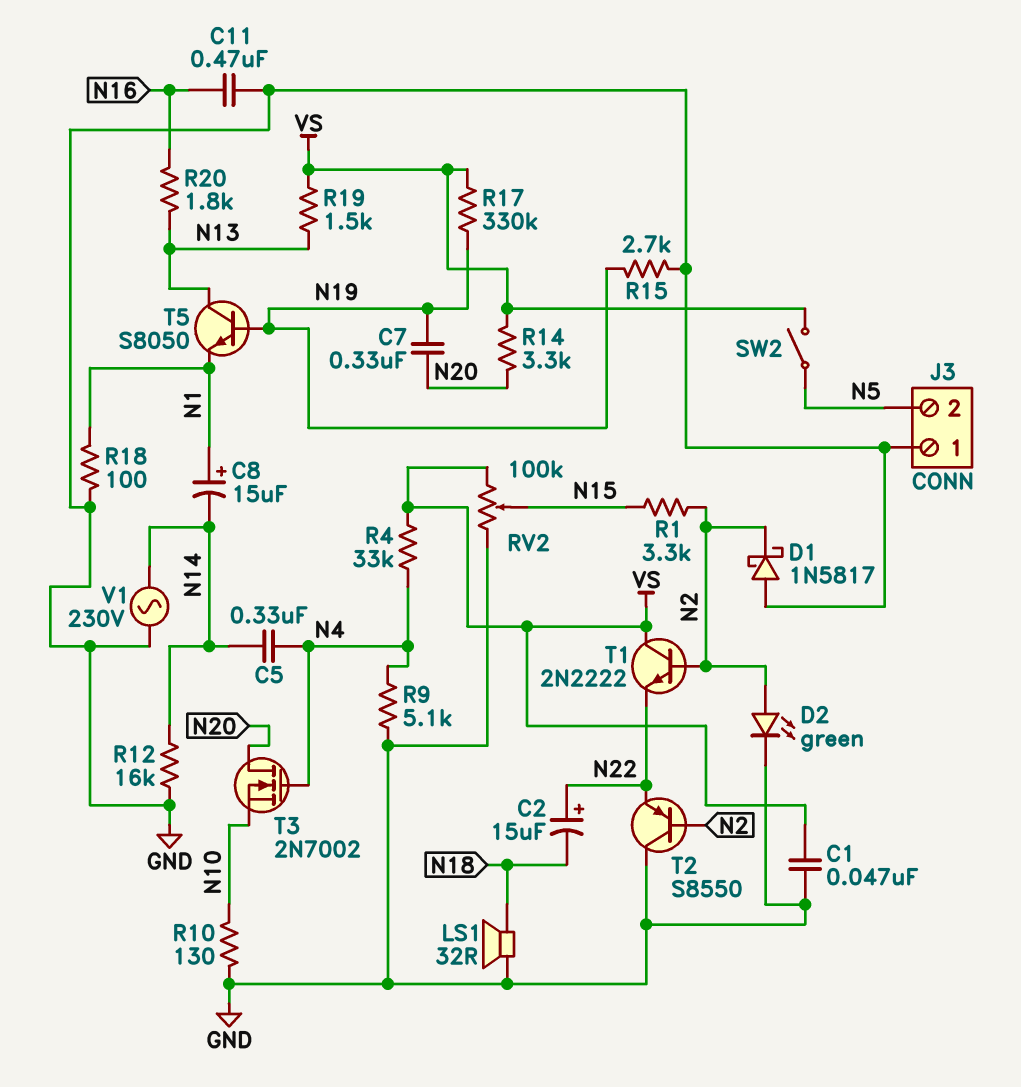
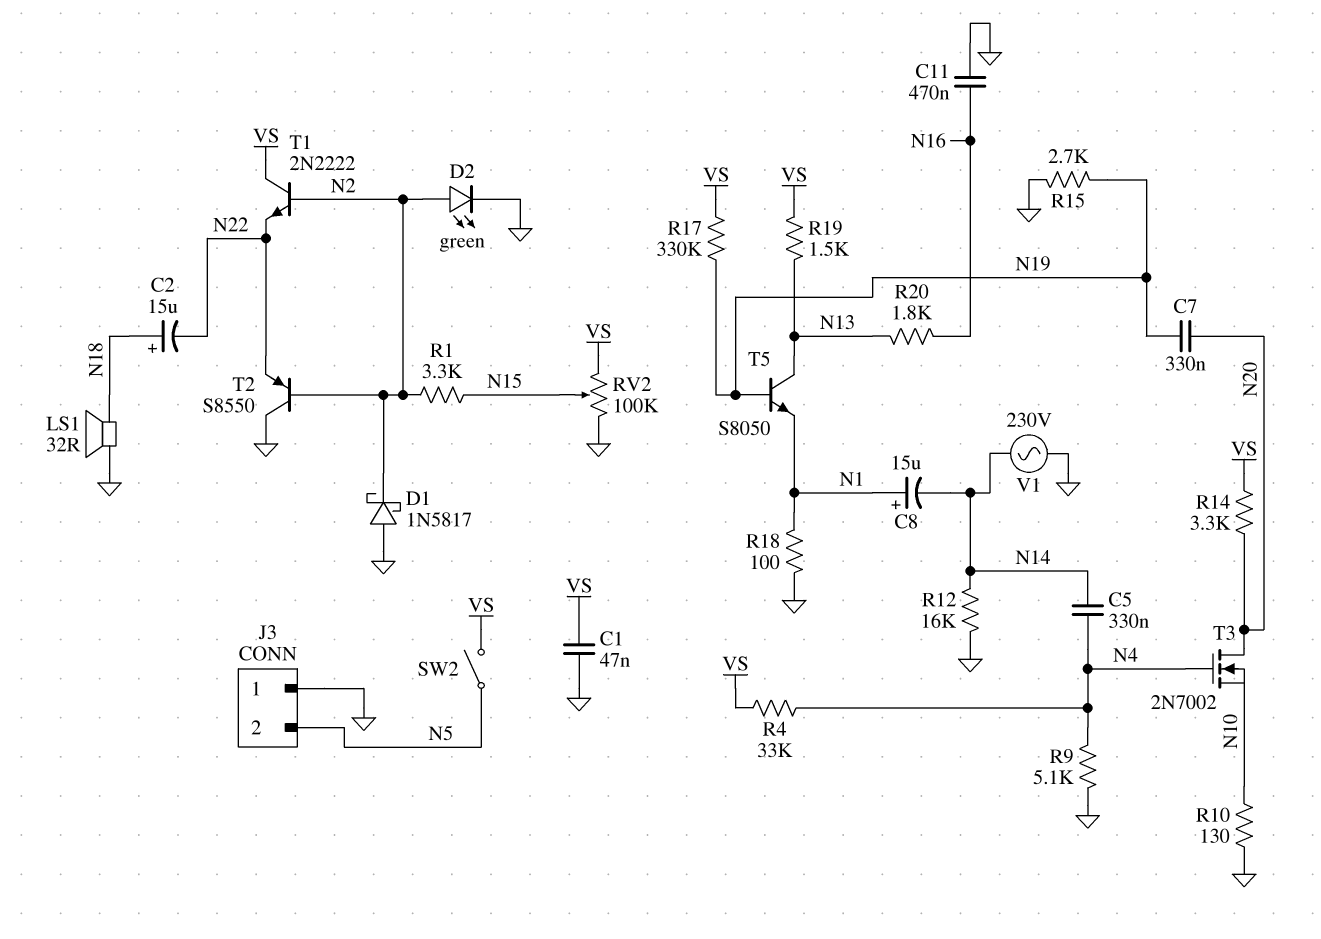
C2: 15uF (plus N22, minus N18) -> 15uF (plus N18, minus N22)

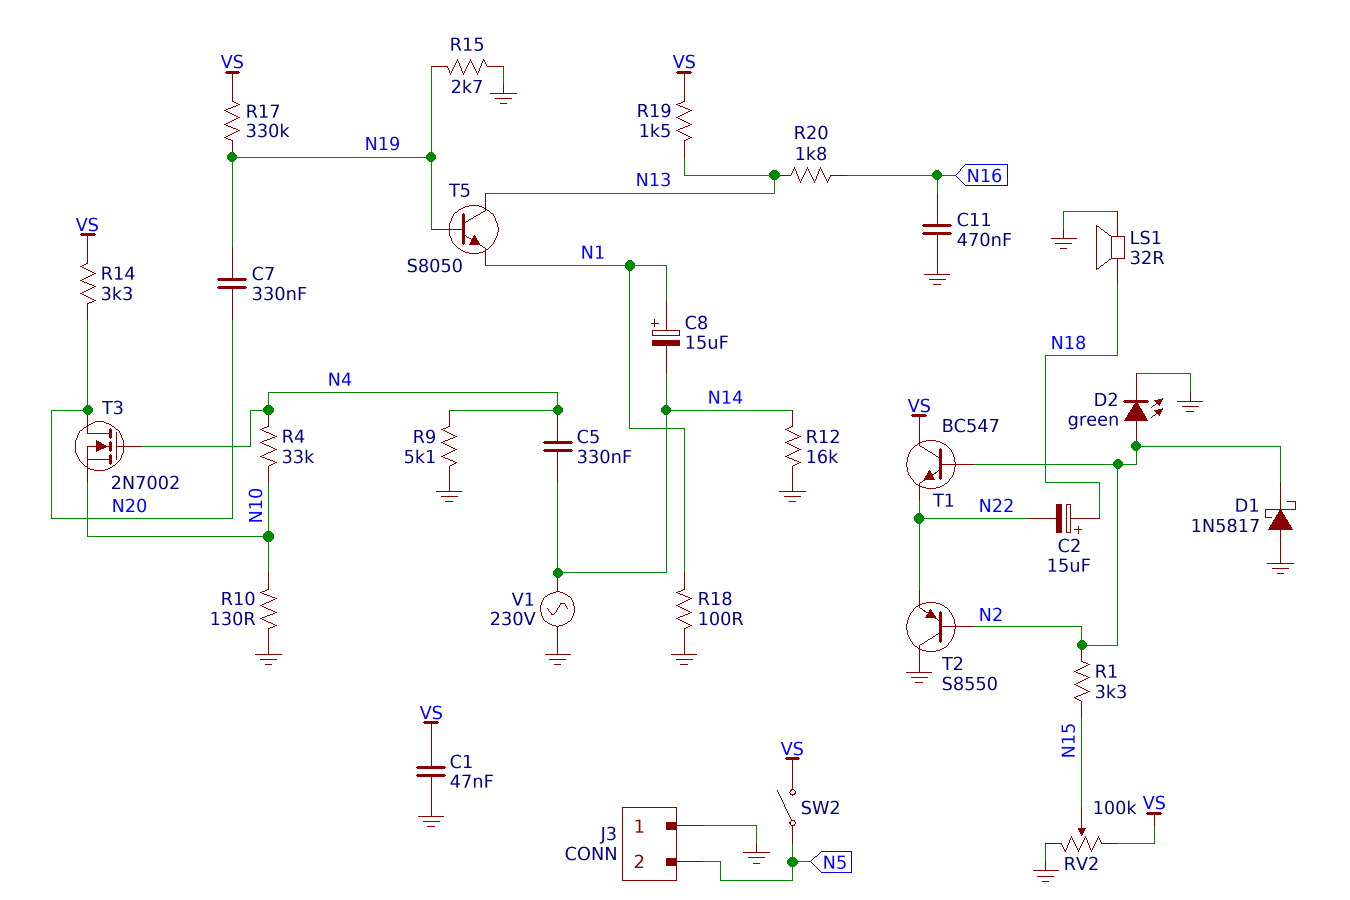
R4: 33k (N4, VS) -> 33k (N4, N10)
T1: NPN 2N2222 (B N2, C VS, E N22) -> NPN BC547 (B N2, C VS, E N22)

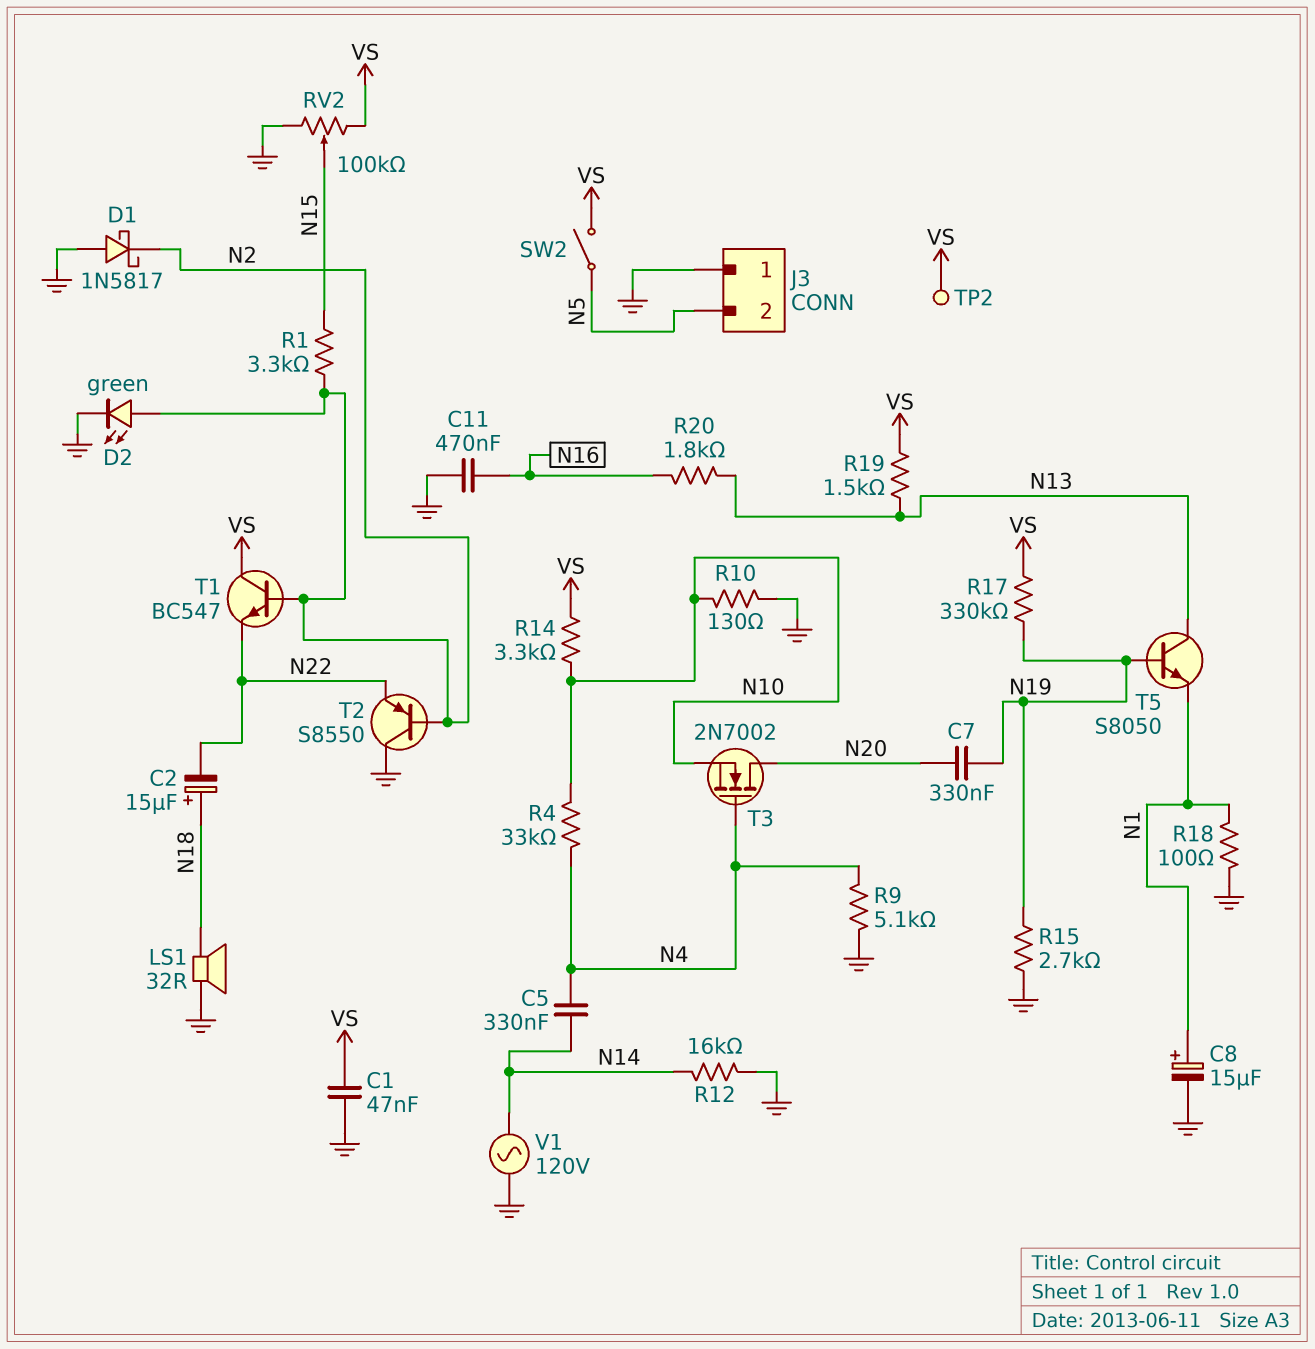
C8: 15uF (plus N1, minus N14) -> 15uF (plus N1, minus GND)
R14: 3.3k (N20, VS) -> 3.3k (N10, VS)
TP2: none -> test point (VS)
V1: AC 230V (GND, N14) -> AC 120V (GND, N14)

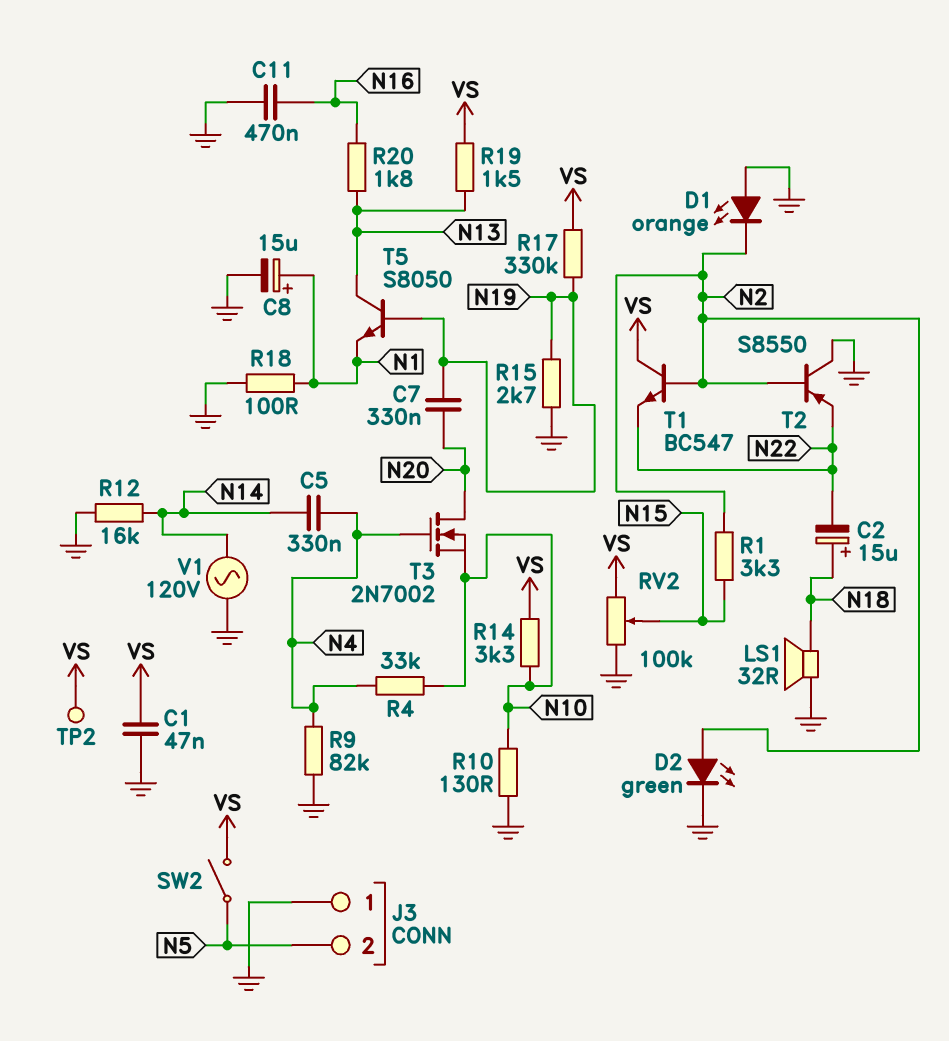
D1: schottky 1N5817 (A GND, K N2) -> LED orange (A GND, K N2)
R9: 5.1k (GND, N4) -> 82k (GND, N4)

